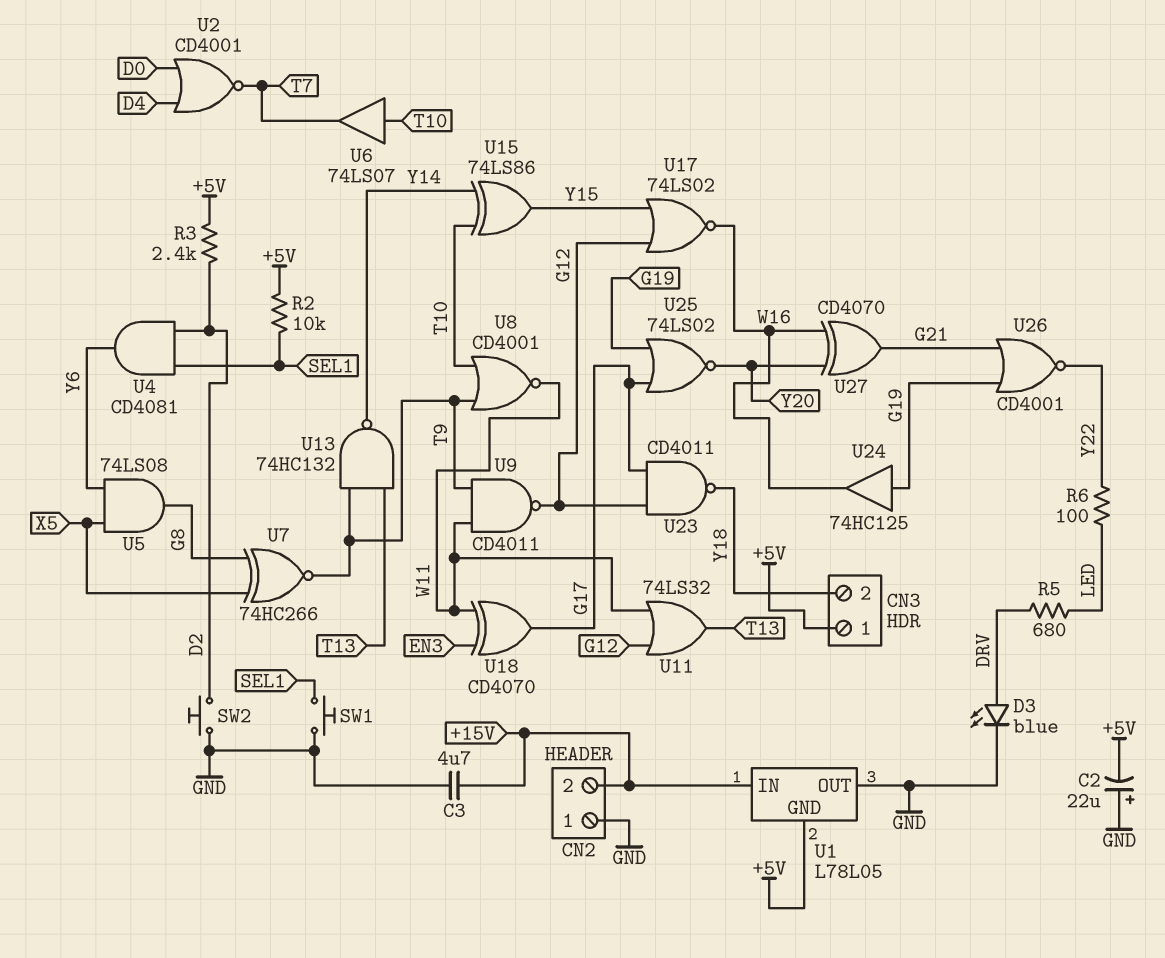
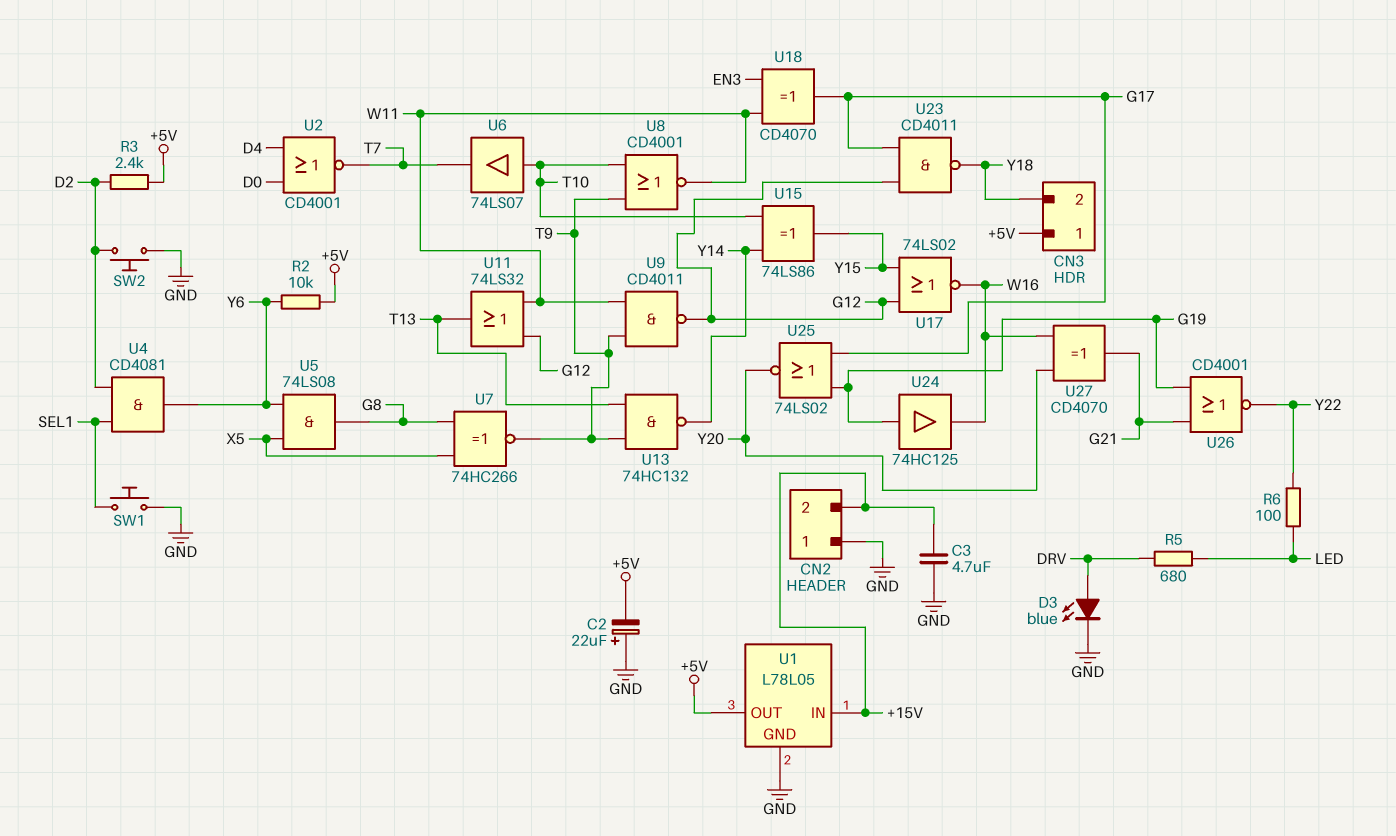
R2: 10k (+5V, SEL1) -> 10k (+5V, Y6)
U1 pin GND: +5V -> GND
U1 pin OUT: GND -> +5V

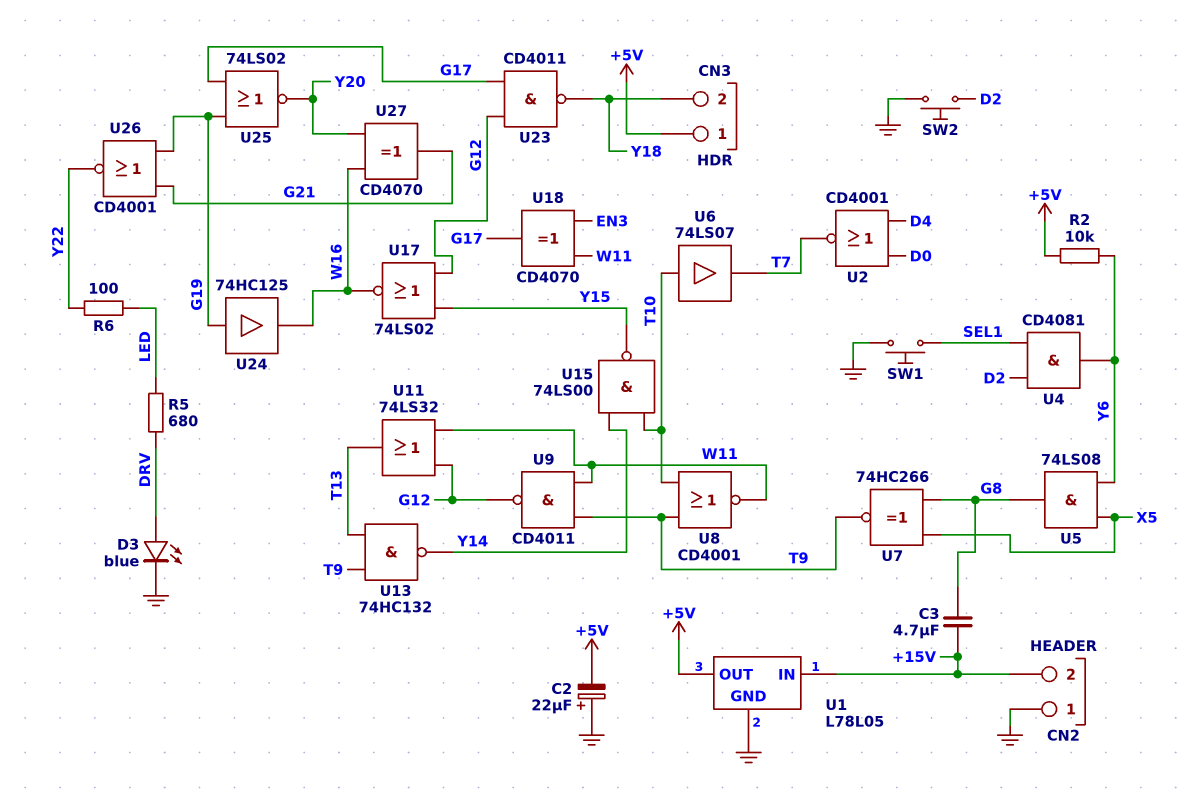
C3: 4.7uF (+15V, GND) -> 4.7uF (+15V, G8)
R3: 2.4k (+5V, D2) -> none
U15: XOR 74LS86 (in T10, in Y14, out Y15) -> NAND 74LS00 (in T10, in Y14, out Y15)

